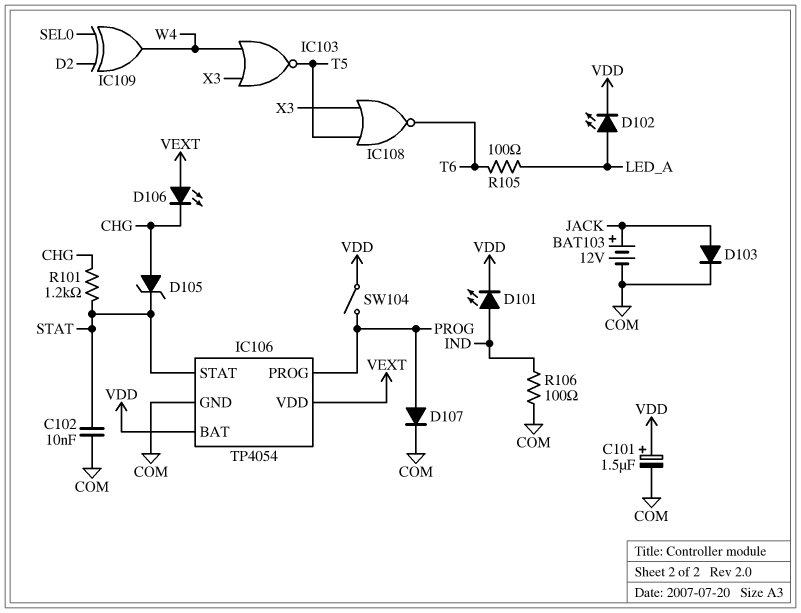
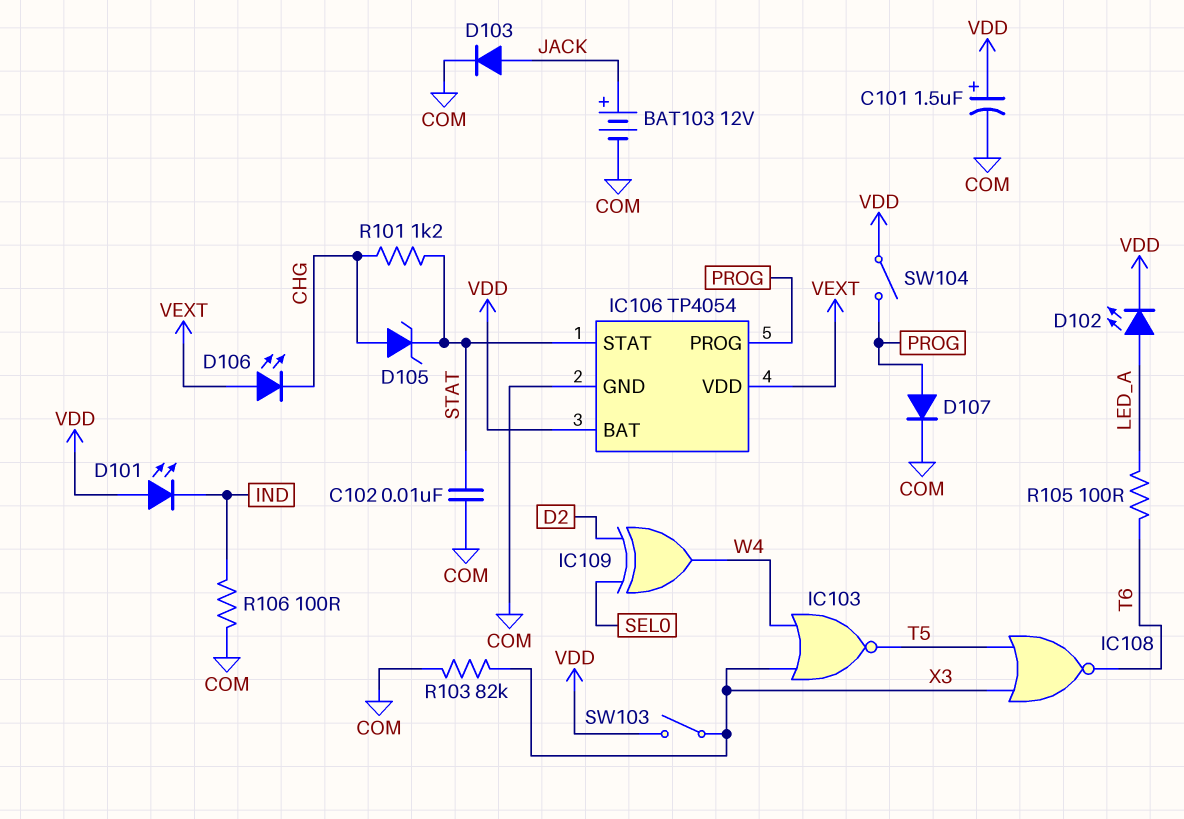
D101: LED (A IND, K VDD) -> LED (A VDD, K IND)
R103: none -> 82k (COM, X3)
SW103: none -> switch (VDD, X3)

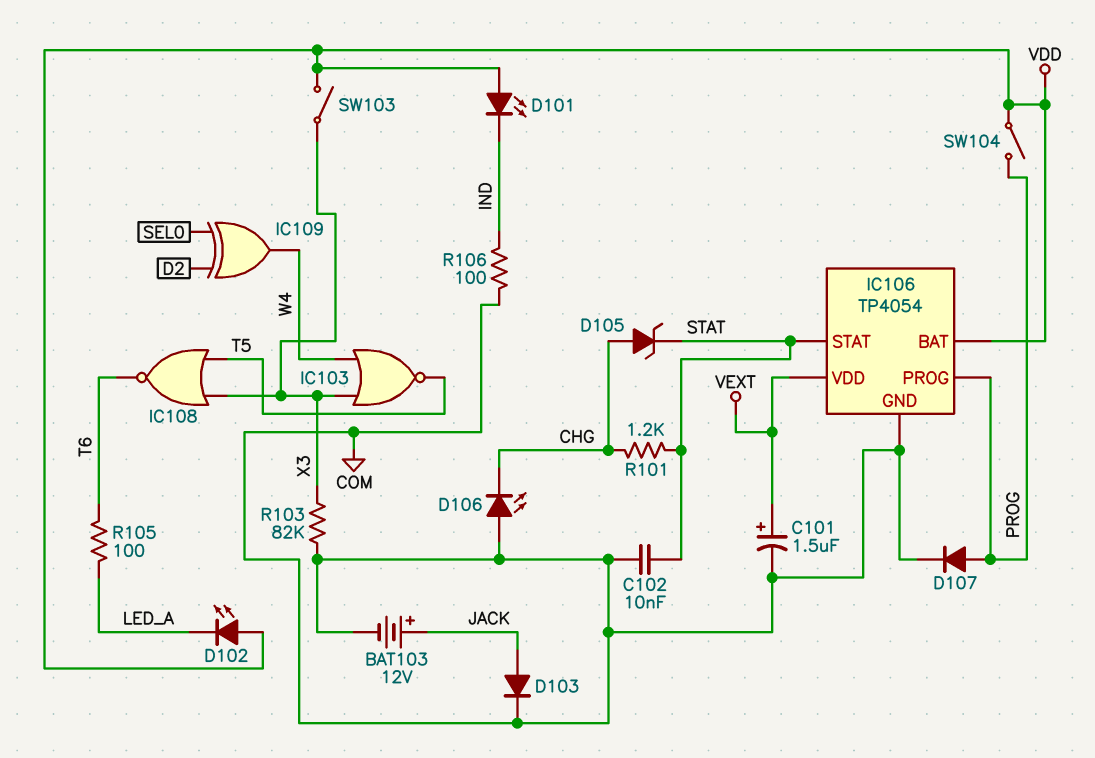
C101: 1.5uF (plus VDD, minus COM) -> 1.5uF (plus VEXT, minus COM)
D102: LED (A LED_A, K VDD) -> LED (A VDD, K LED_A)
D106: LED (A VEXT, K CHG) -> LED (A COM, K CHG)

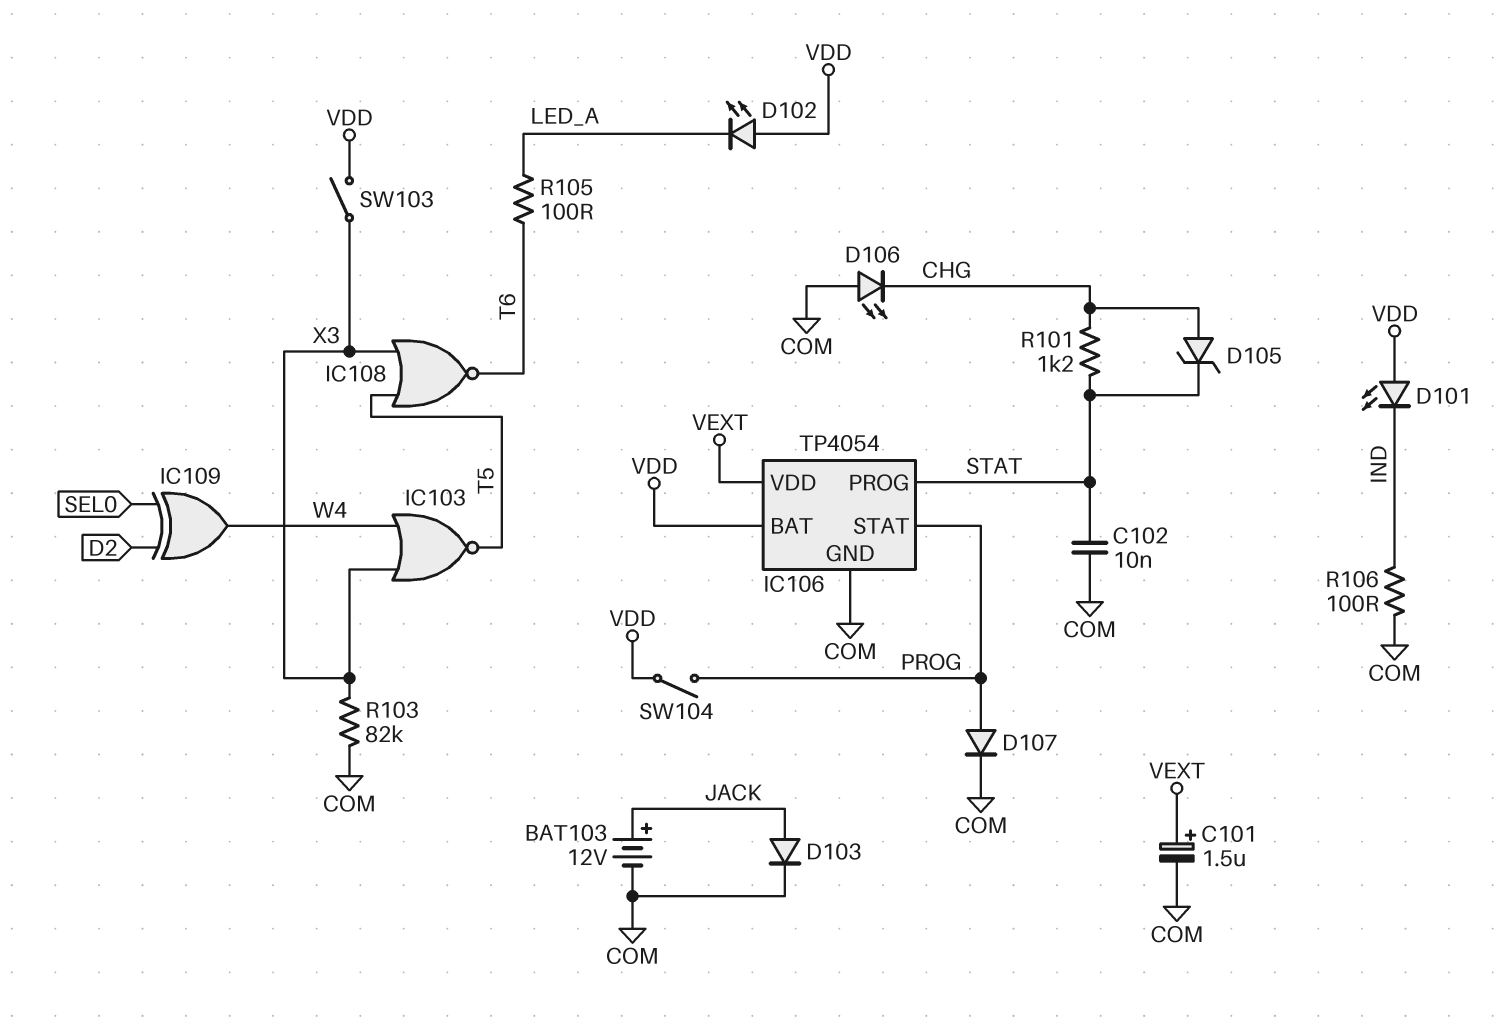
IC106 pin PROG: PROG -> STAT
IC106 pin STAT: STAT -> PROG

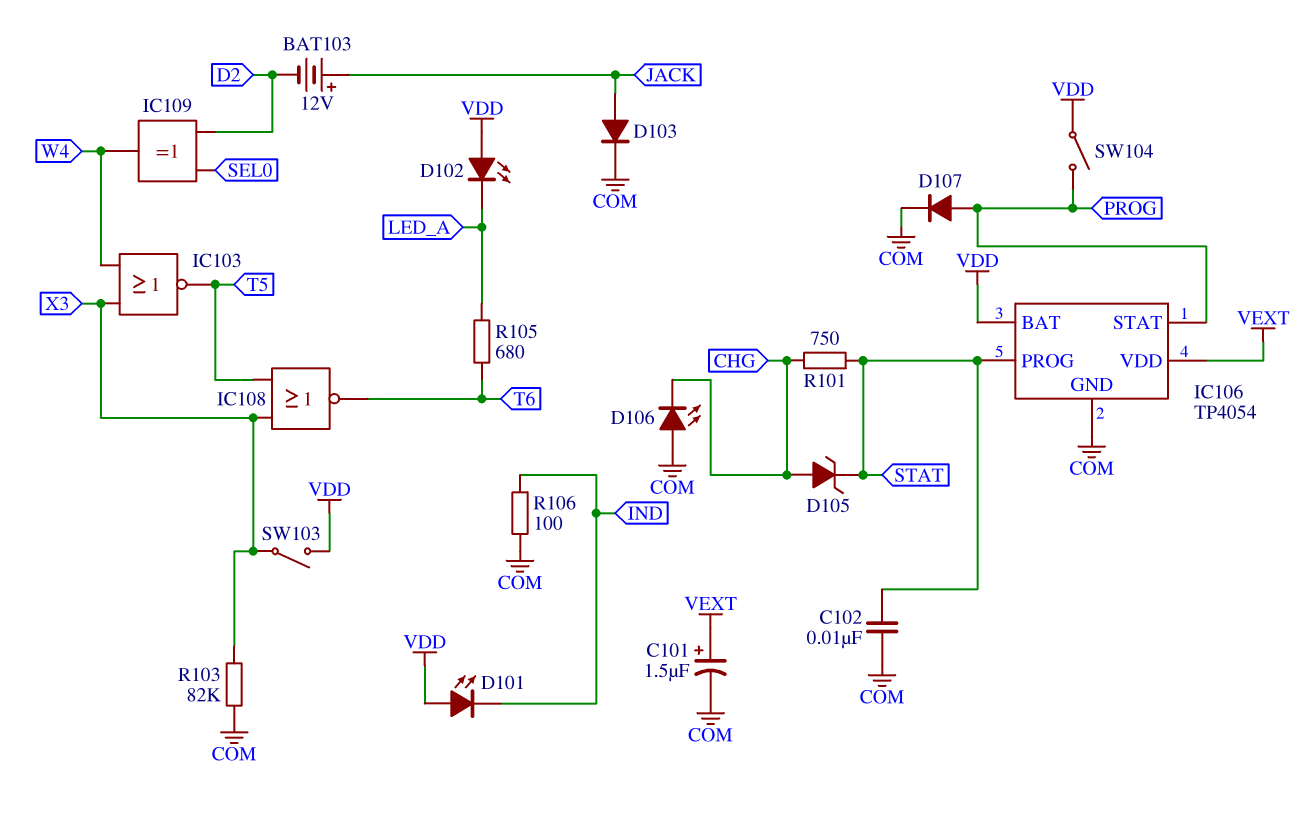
BAT103: 12V (plus JACK, minus COM) -> 12V (plus JACK, minus D2)
R101: 1.2k (CHG, STAT) -> 750 (CHG, STAT)
R105: 100 (LED_A, T6) -> 680 (LED_A, T6)

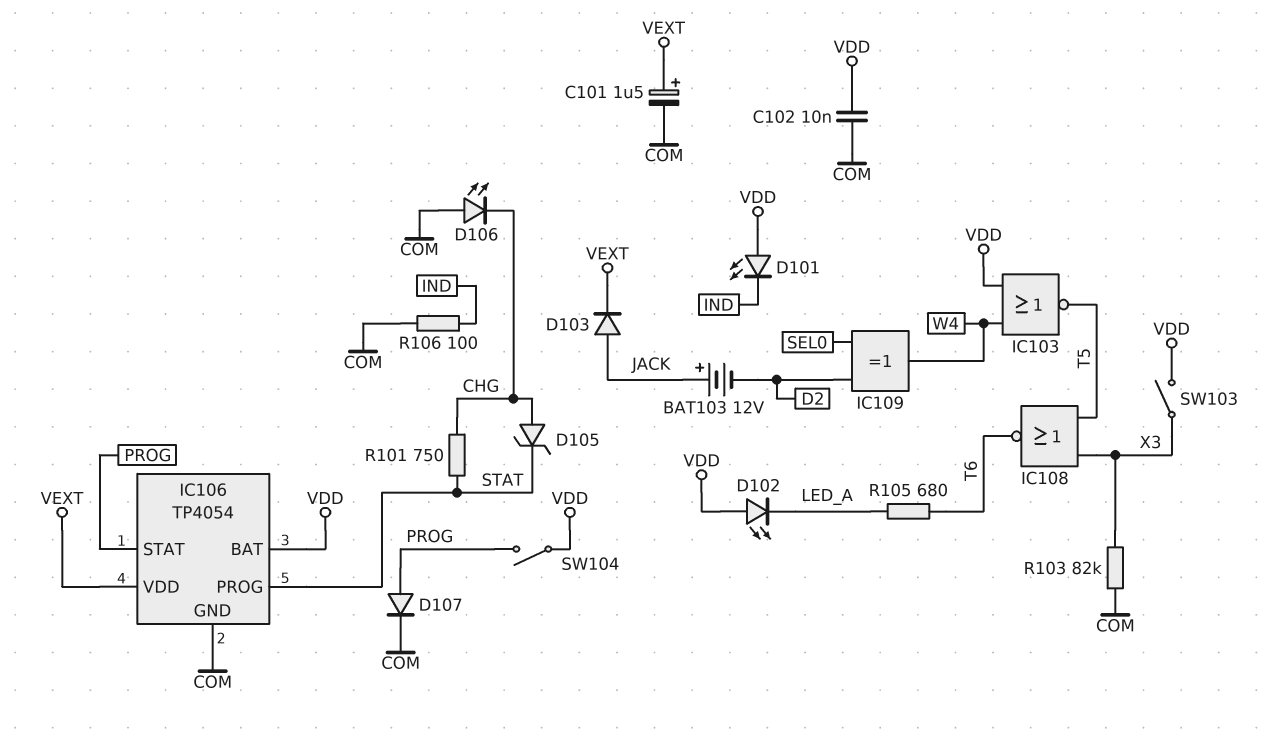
C102: 10nF (COM, STAT) -> 10nF (COM, VDD)
D103: diode (A JACK, K COM) -> diode (A JACK, K VEXT)
IC103: NOR (in W4, in X3, out T5) -> NOR (in VDD, in W4, out T5)

